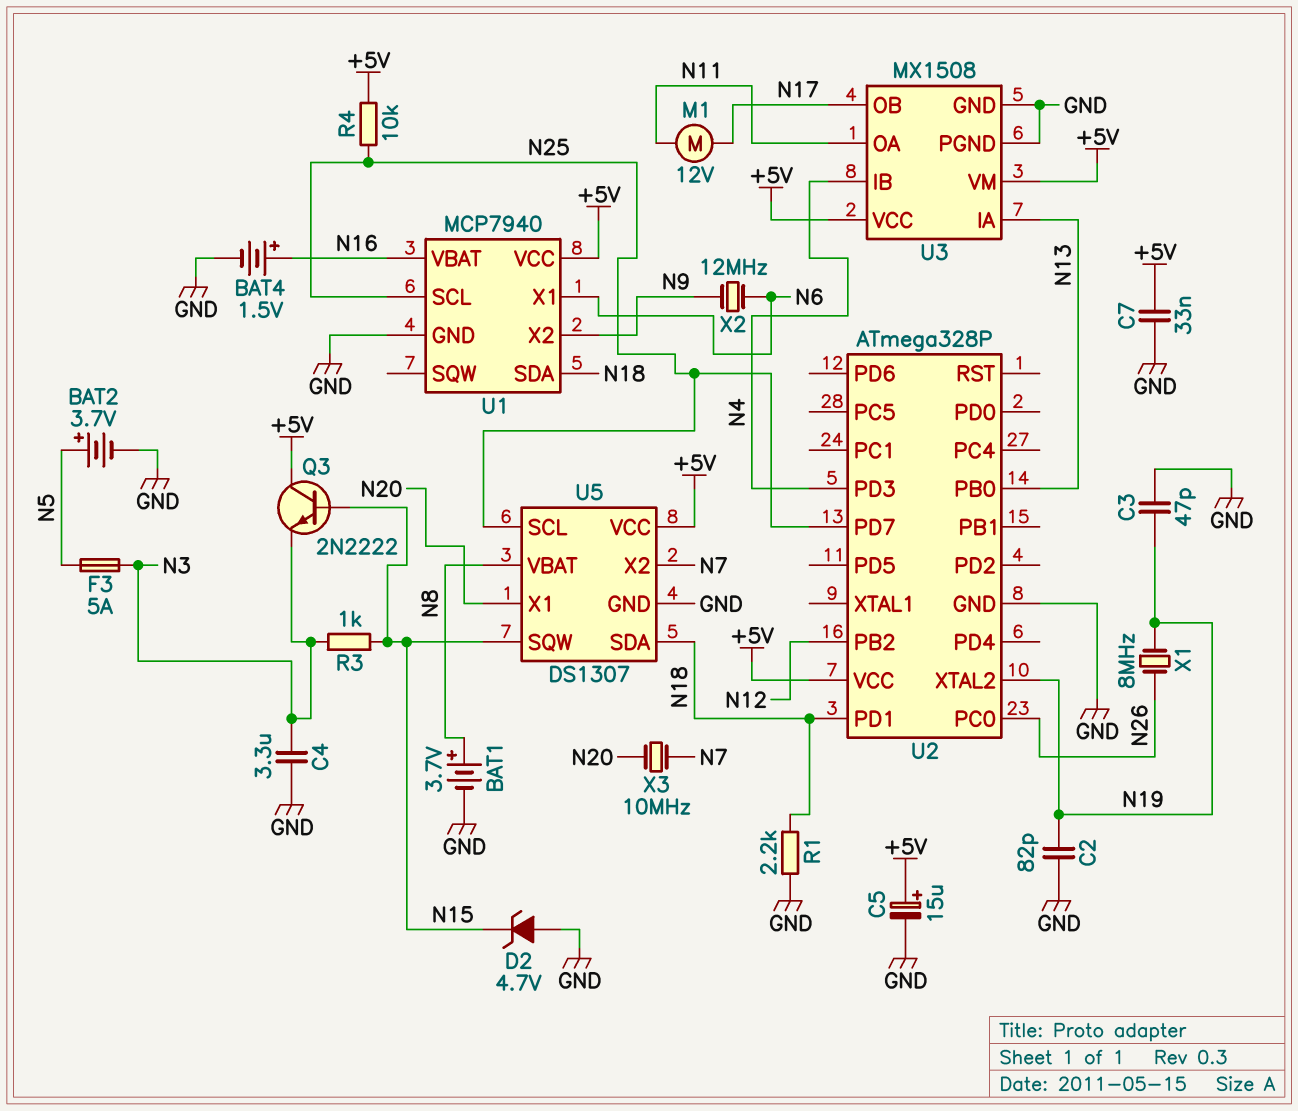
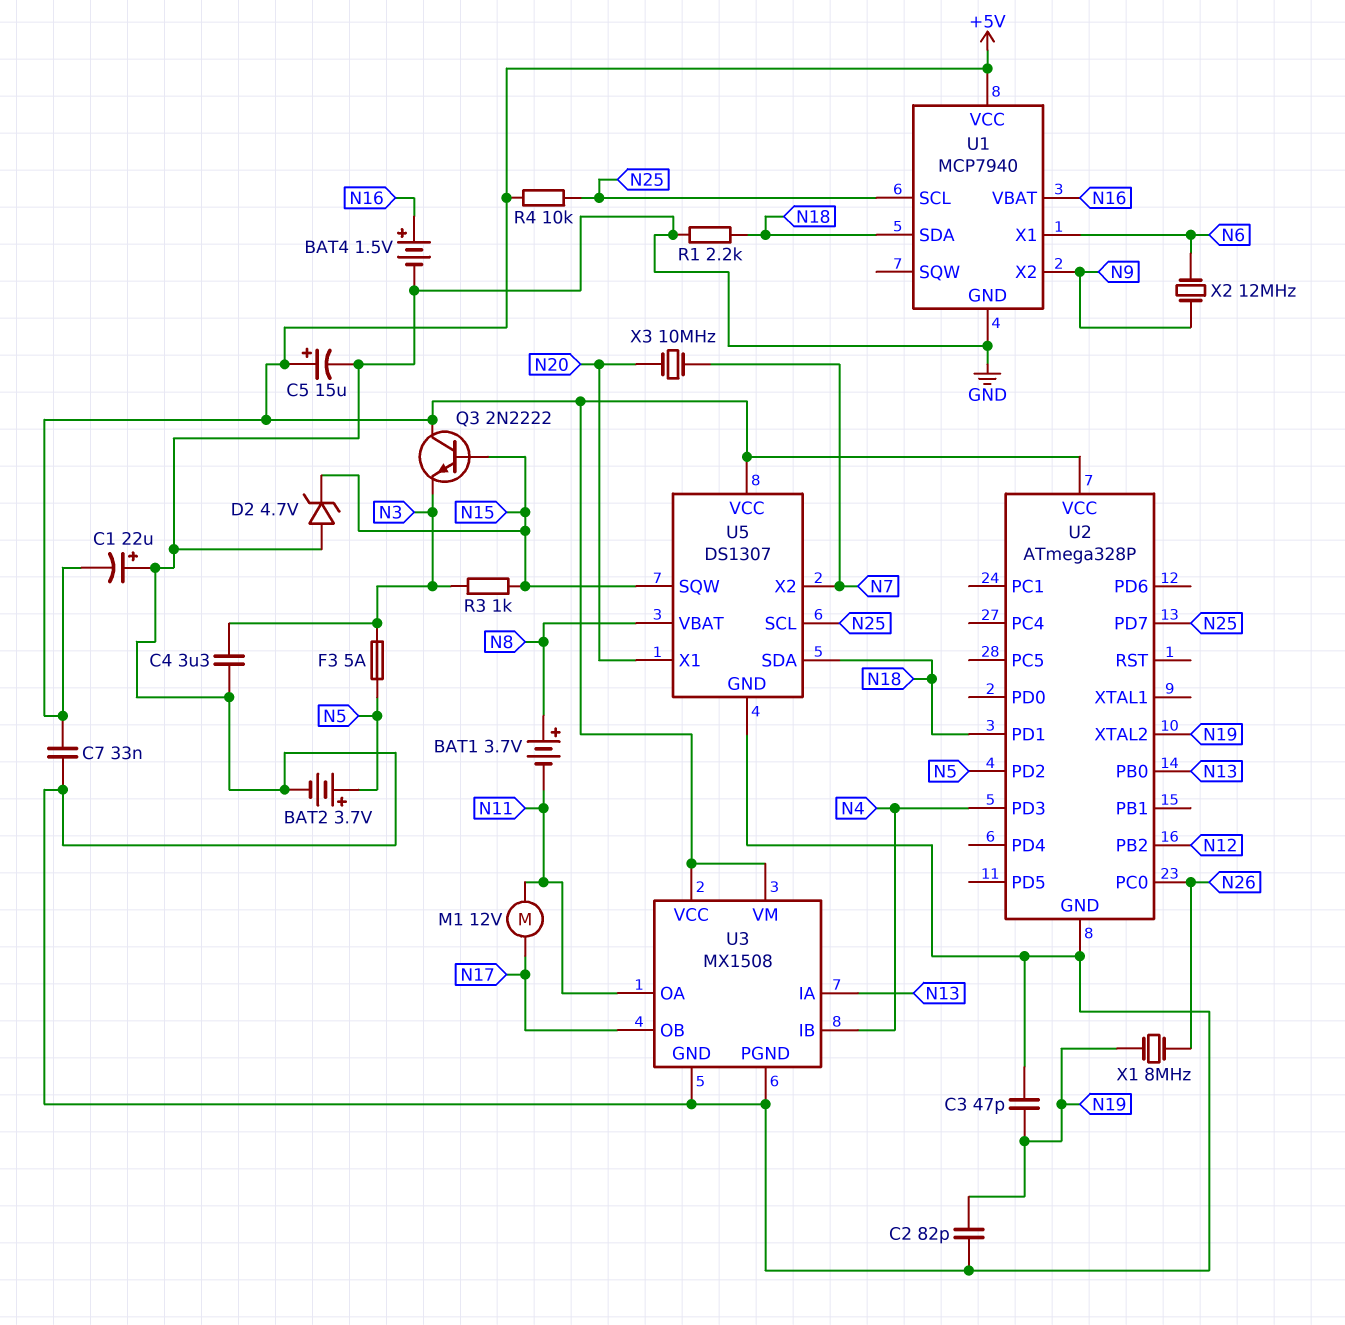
BAT1: 3.7V (plus N8, minus GND) -> 3.7V (plus N8, minus N11)
C1: none -> 22uF (plus GND, minus +5V)
U2 pin PD2: none -> N5

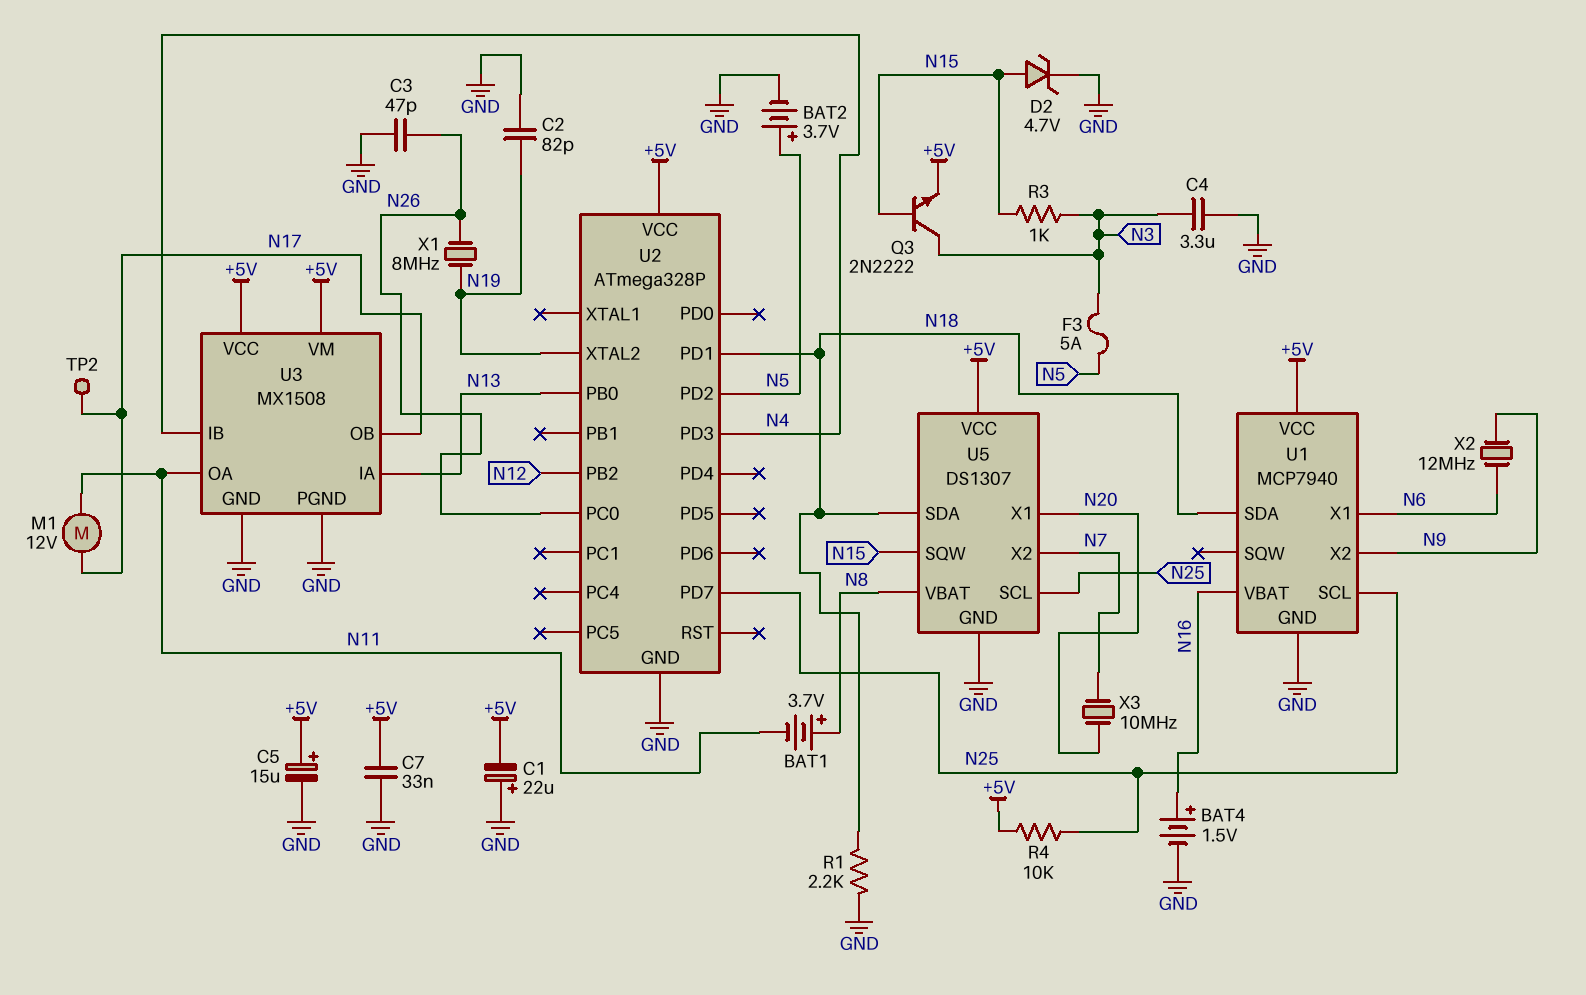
C3: 47pF (GND, N19) -> 47pF (GND, N26)
D2: zener 4.7V (A GND, K N15) -> zener 4.7V (A N15, K GND)
Q3: NPN 2N2222 (B N15, C +5V, E N3) -> NPN 2N2222 (B N15, C N3, E +5V)
TP2: none -> test point (N17)

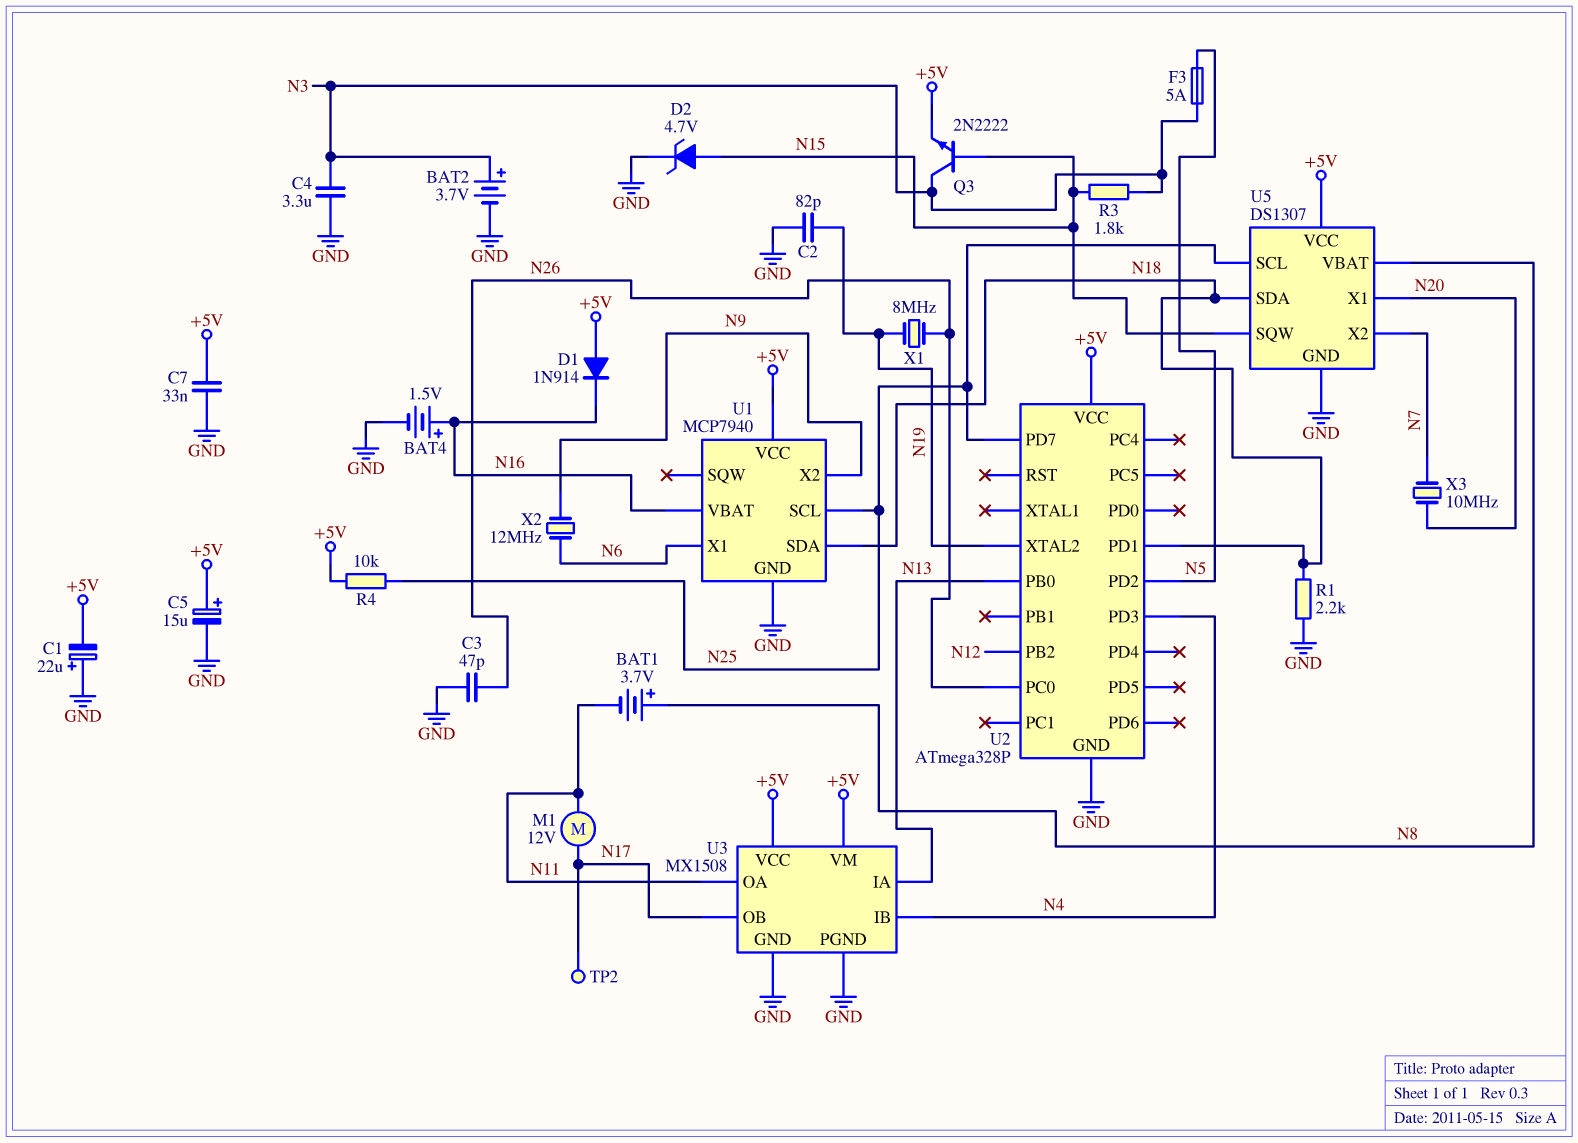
BAT2: 3.7V (plus N5, minus GND) -> 3.7V (plus N3, minus GND)
D1: none -> diode 1N914 (A +5V, K N16)
R3: 1k (N3, N15) -> 1.8k (N3, N15)

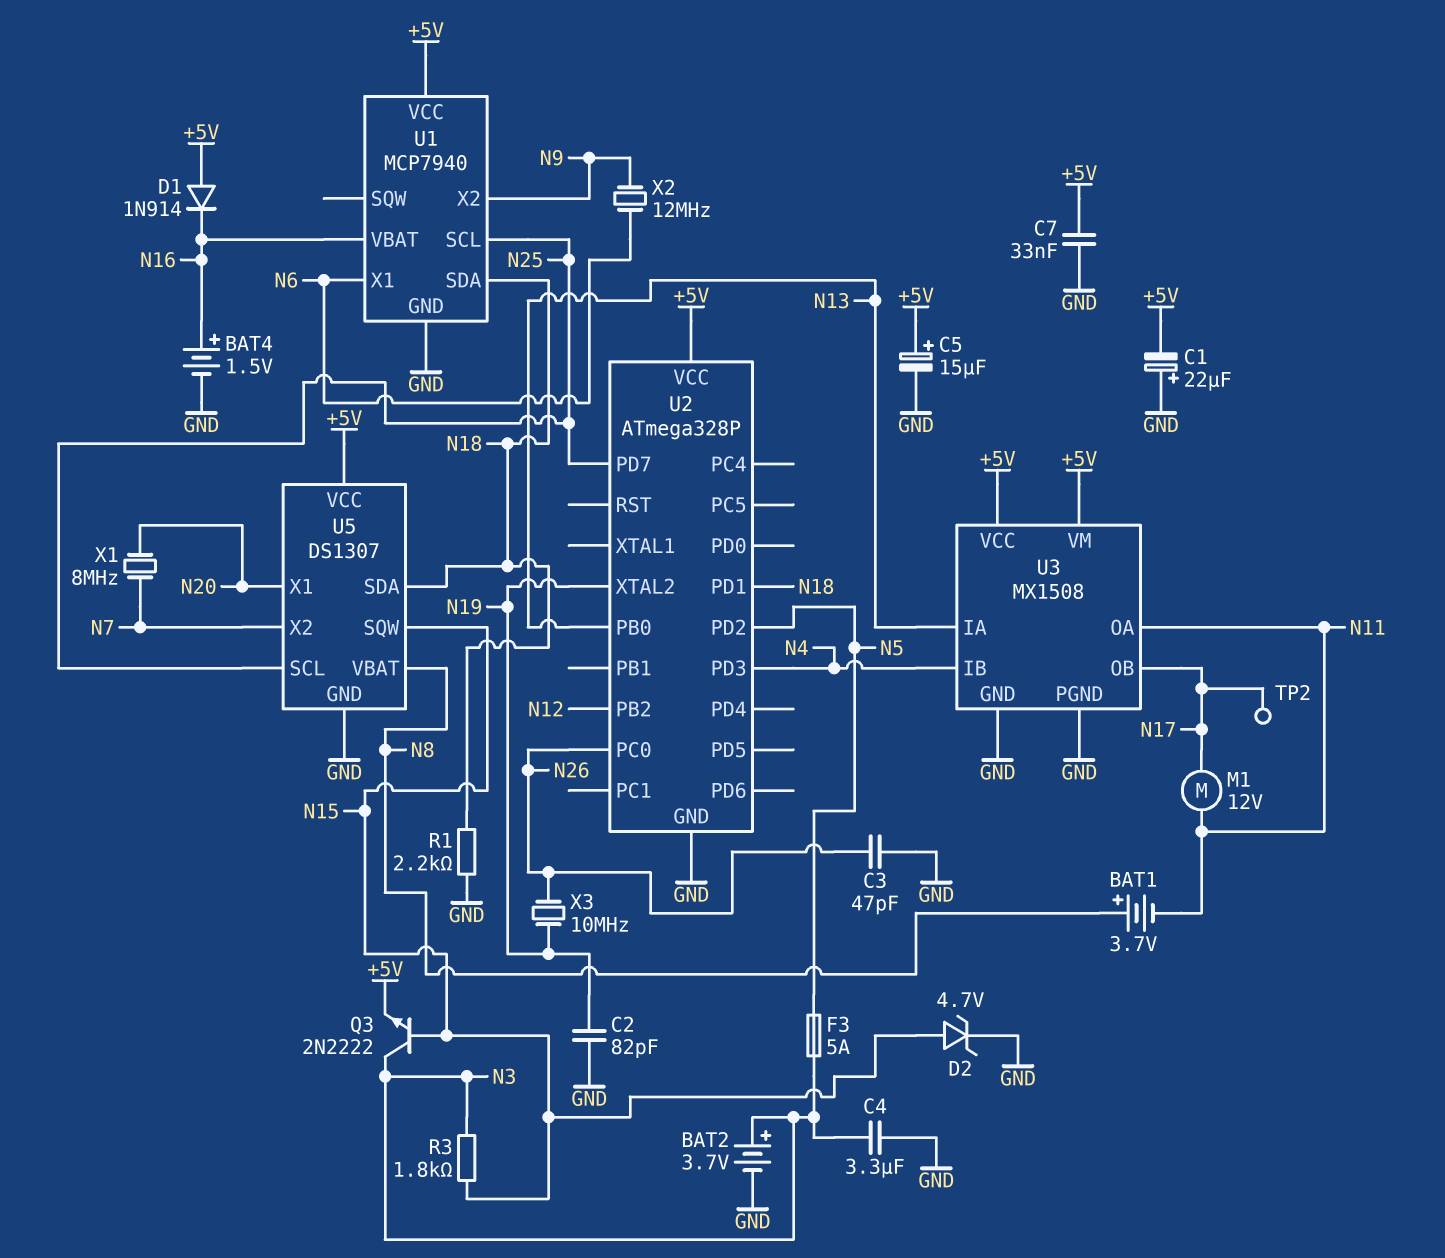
R4: 10k (+5V, N25) -> none
X1: 8MHz (N19, N26) -> 8MHz (N7, N20)
X3: 10MHz (N7, N20) -> 10MHz (N19, N26)

